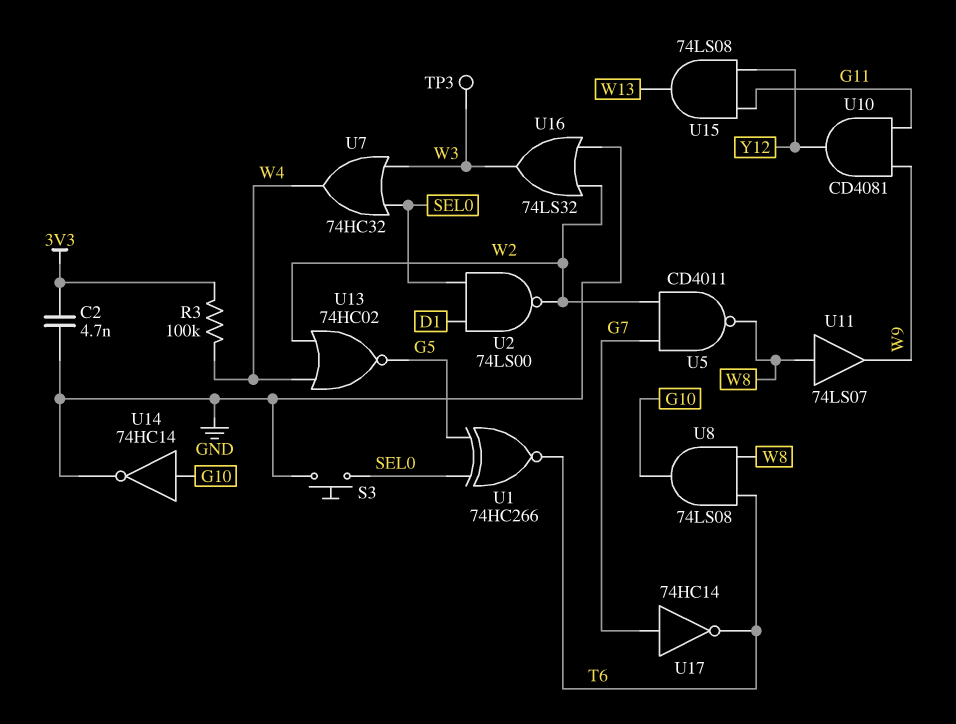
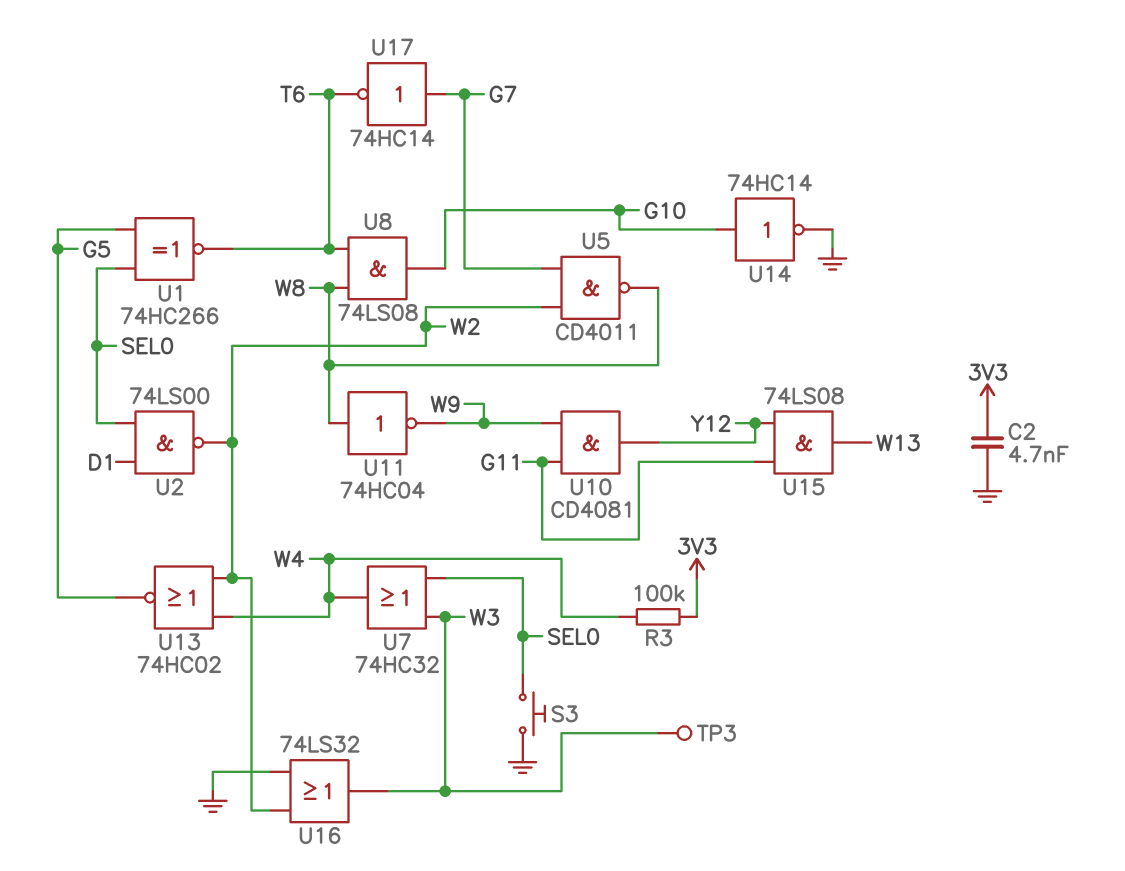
U11: buffer 74LS07 (in W8, out W9) -> NOT 74HC04 (in W8, out W9)

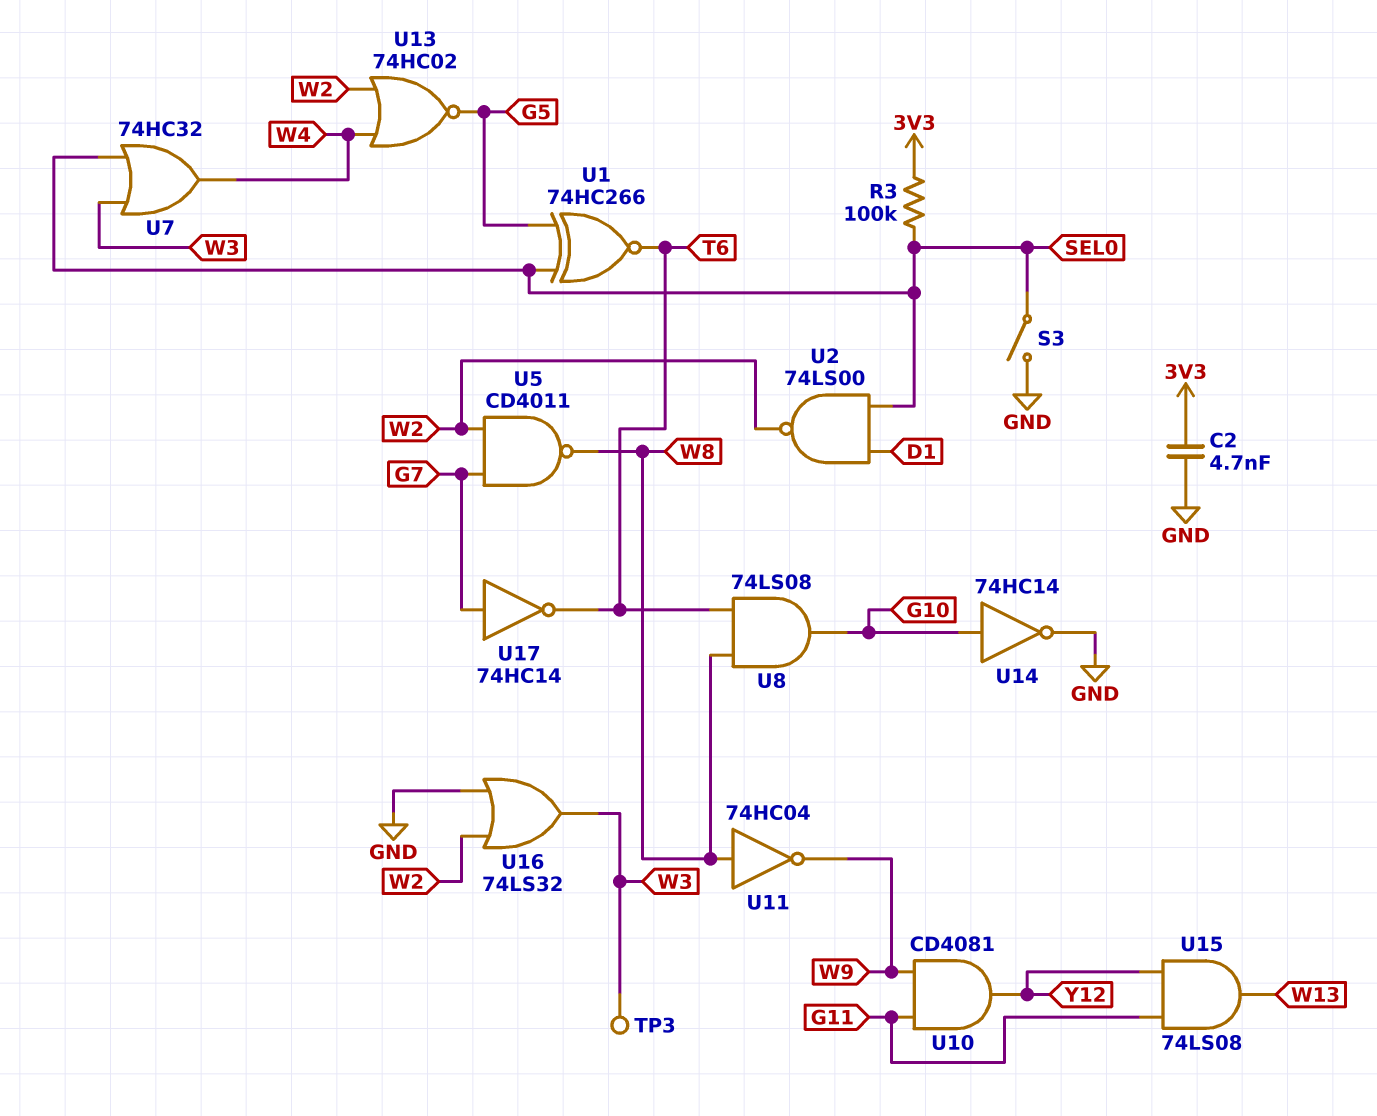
R3: 100k (3V3, W4) -> 100k (3V3, SEL0)
S3: button (GND, SEL0) -> switch (GND, SEL0)

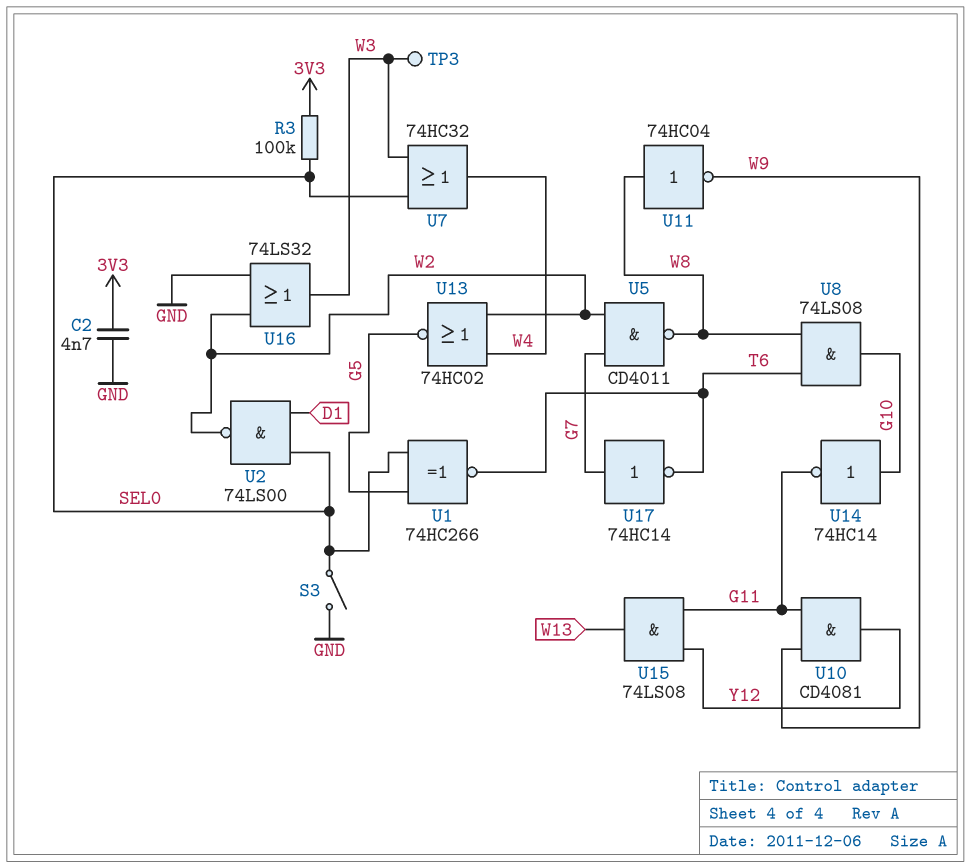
U14: NOT 74HC14 (in G10, out GND) -> NOT 74HC14 (in G10, out G11)

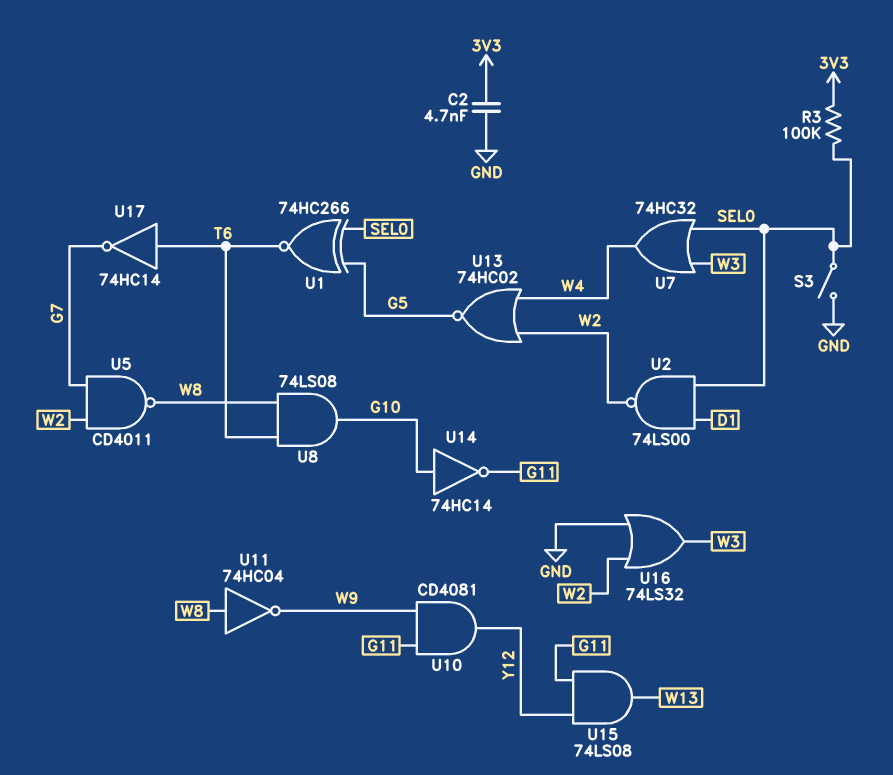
TP3: test point (W3) -> none
U17: NOT 74HC14 (in G7, out T6) -> NOT 74HC14 (in T6, out G7)

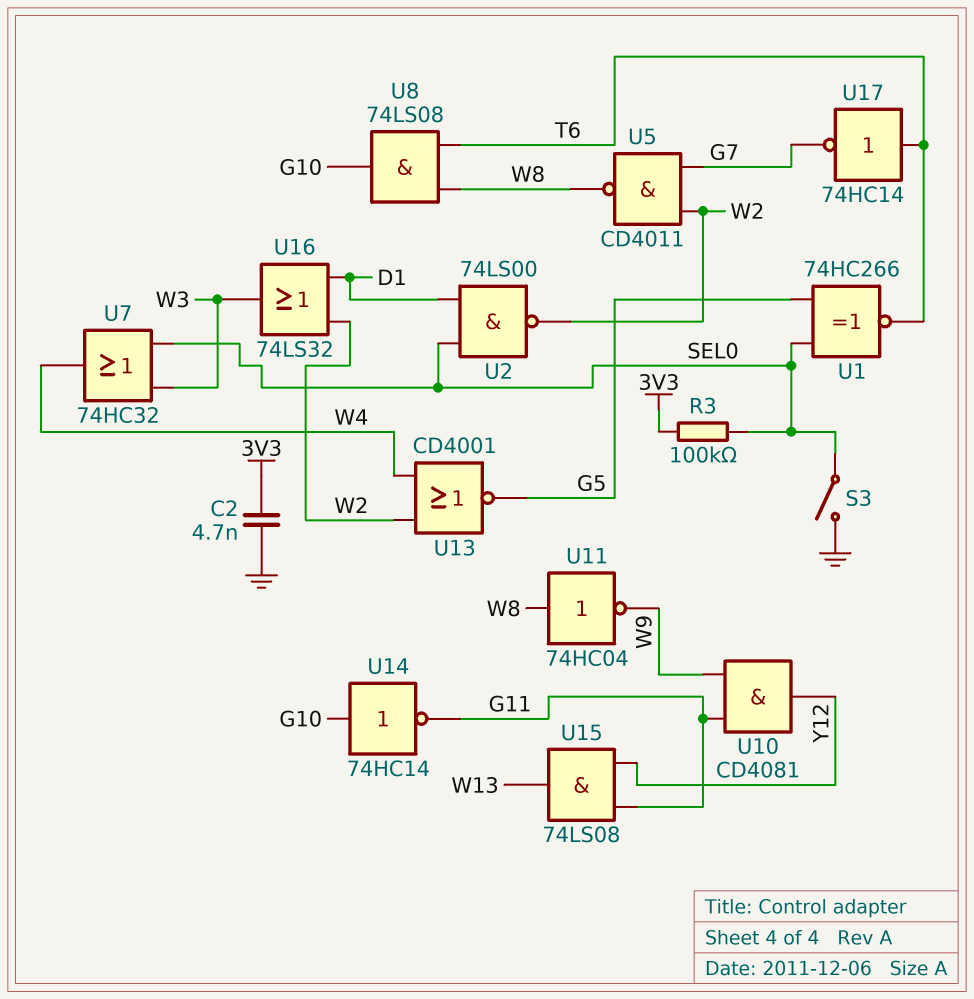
U13: NOR 74HC02 (in W2, in W4, out G5) -> NOR CD4001 (in W2, in W4, out G5)
U16: OR 74LS32 (in GND, in W2, out W3) -> OR 74LS32 (in D1, in W2, out W3)

